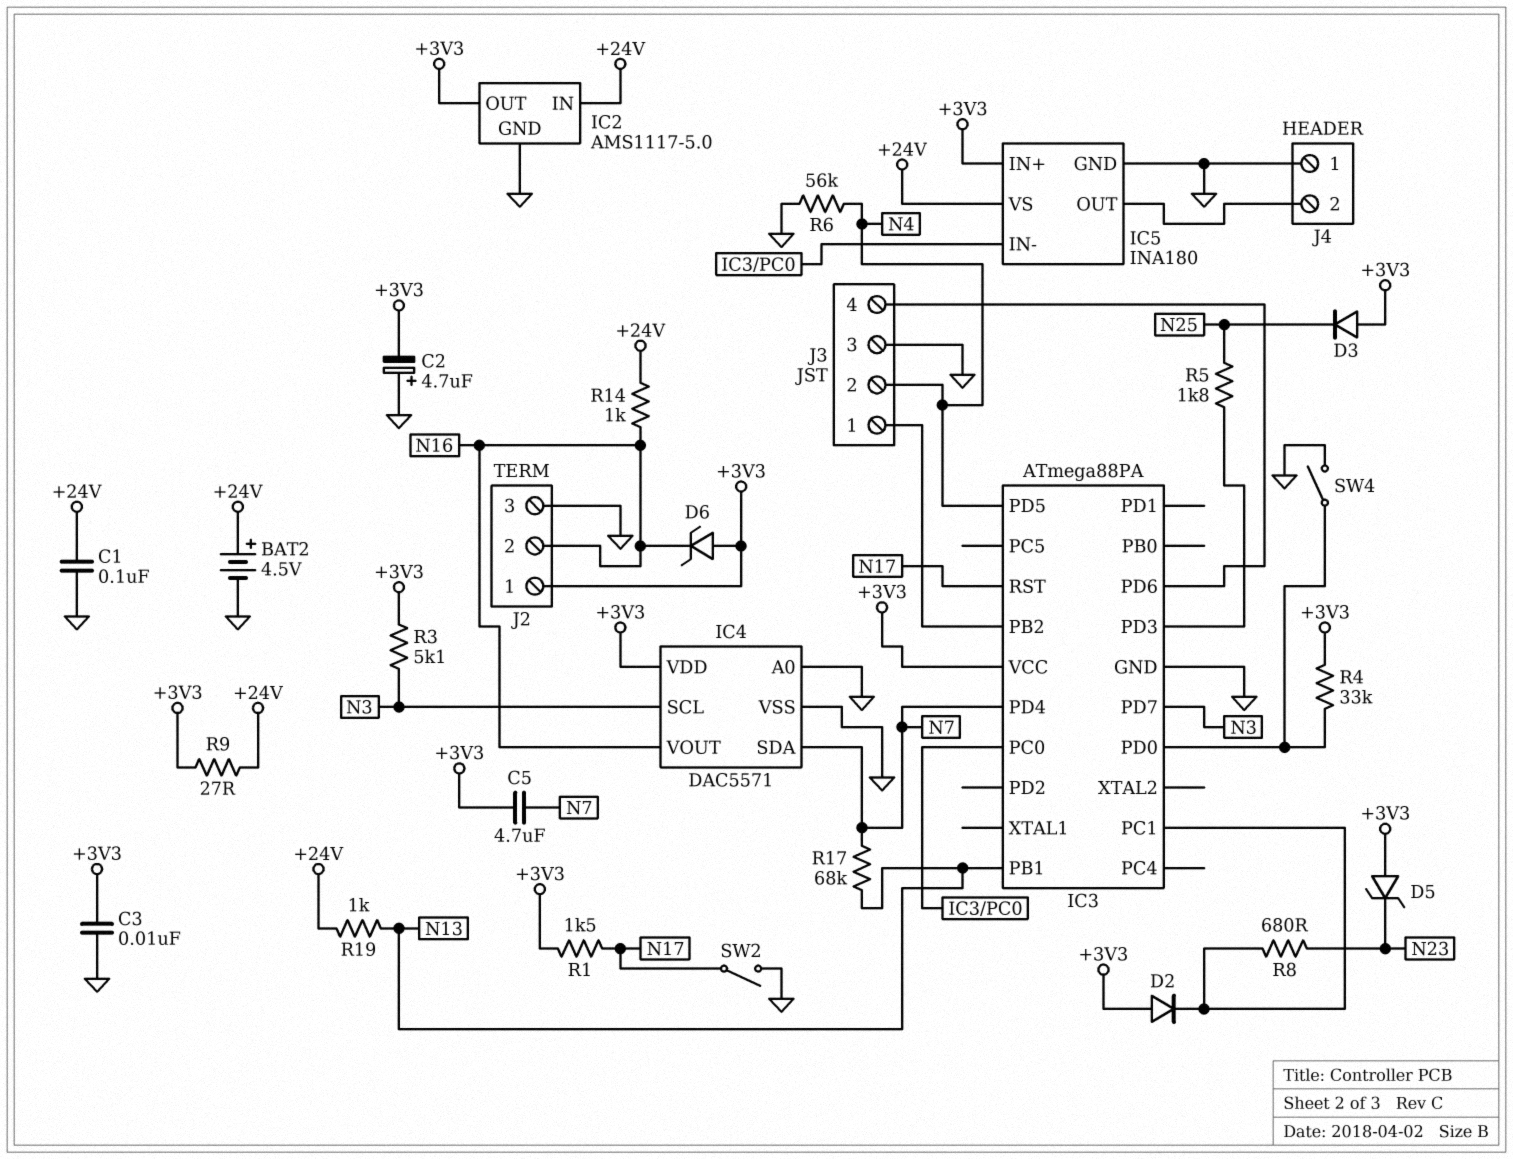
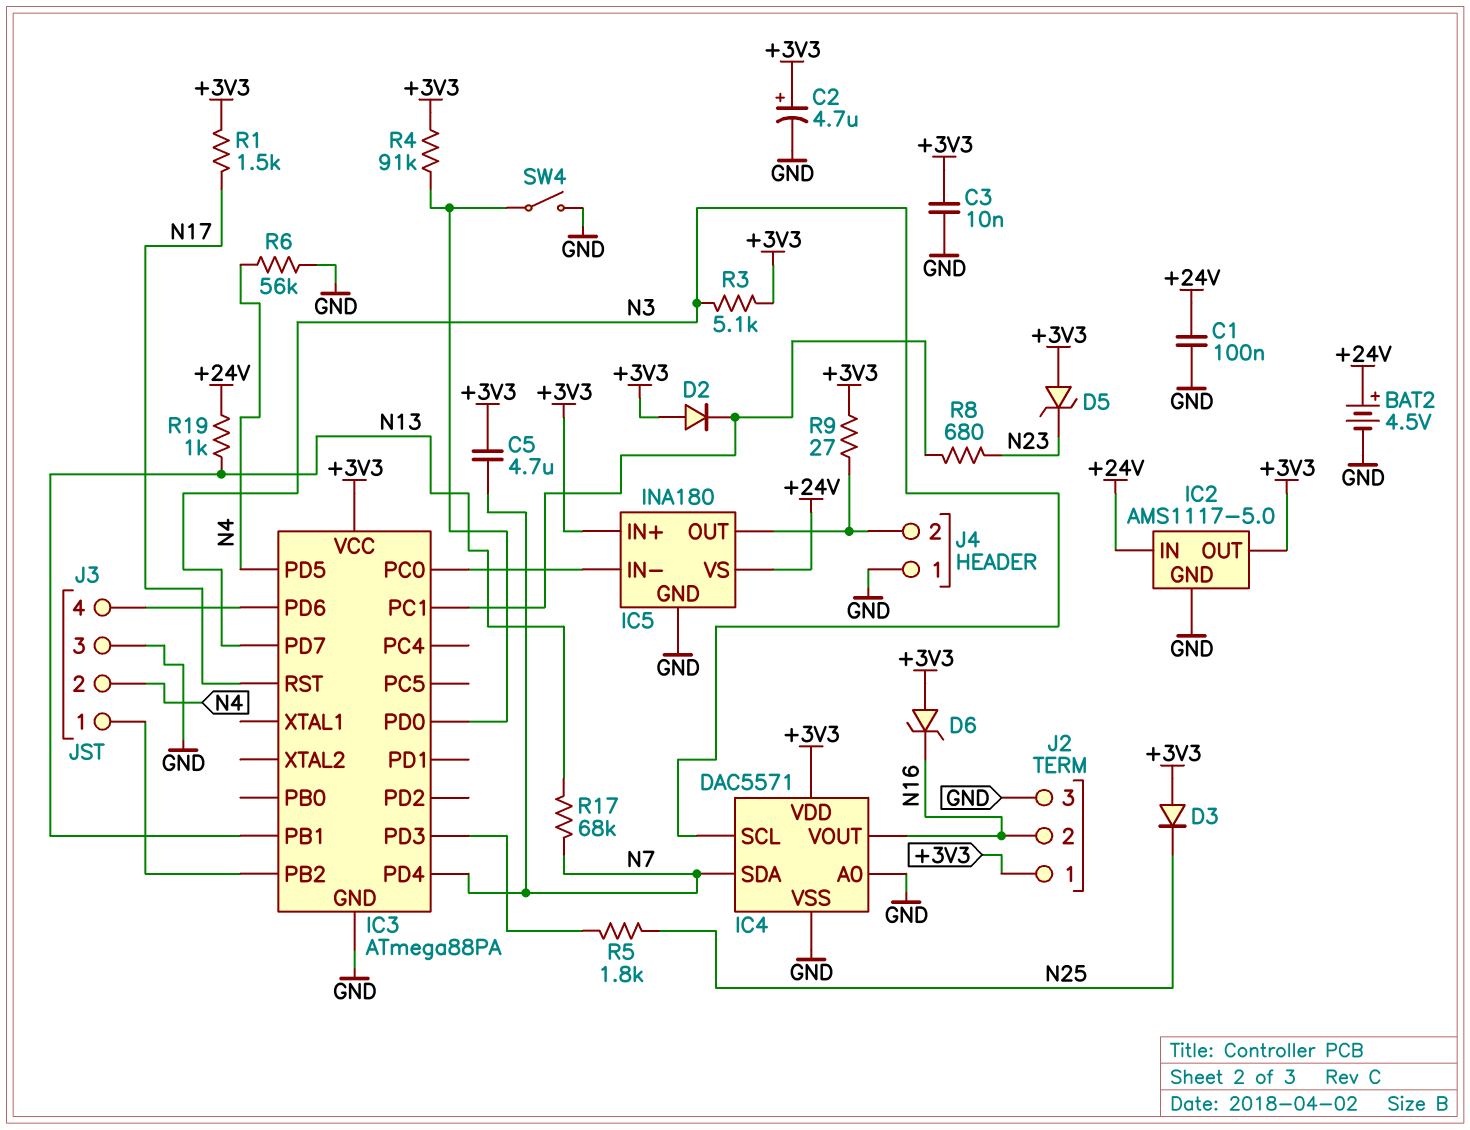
C2: 4.7uF (plus GND, minus +3V3) -> 4.7uF (plus +3V3, minus GND)
R4: 33k (+3V3, IC3/PD0) -> 91k (+3V3, IC3/PD0)
R9: 27 (+3V3, +24V) -> 27 (+3V3, IC5/OUT)
R14: 1k (+24V, N16) -> none
SW2: switch (GND, N17) -> none

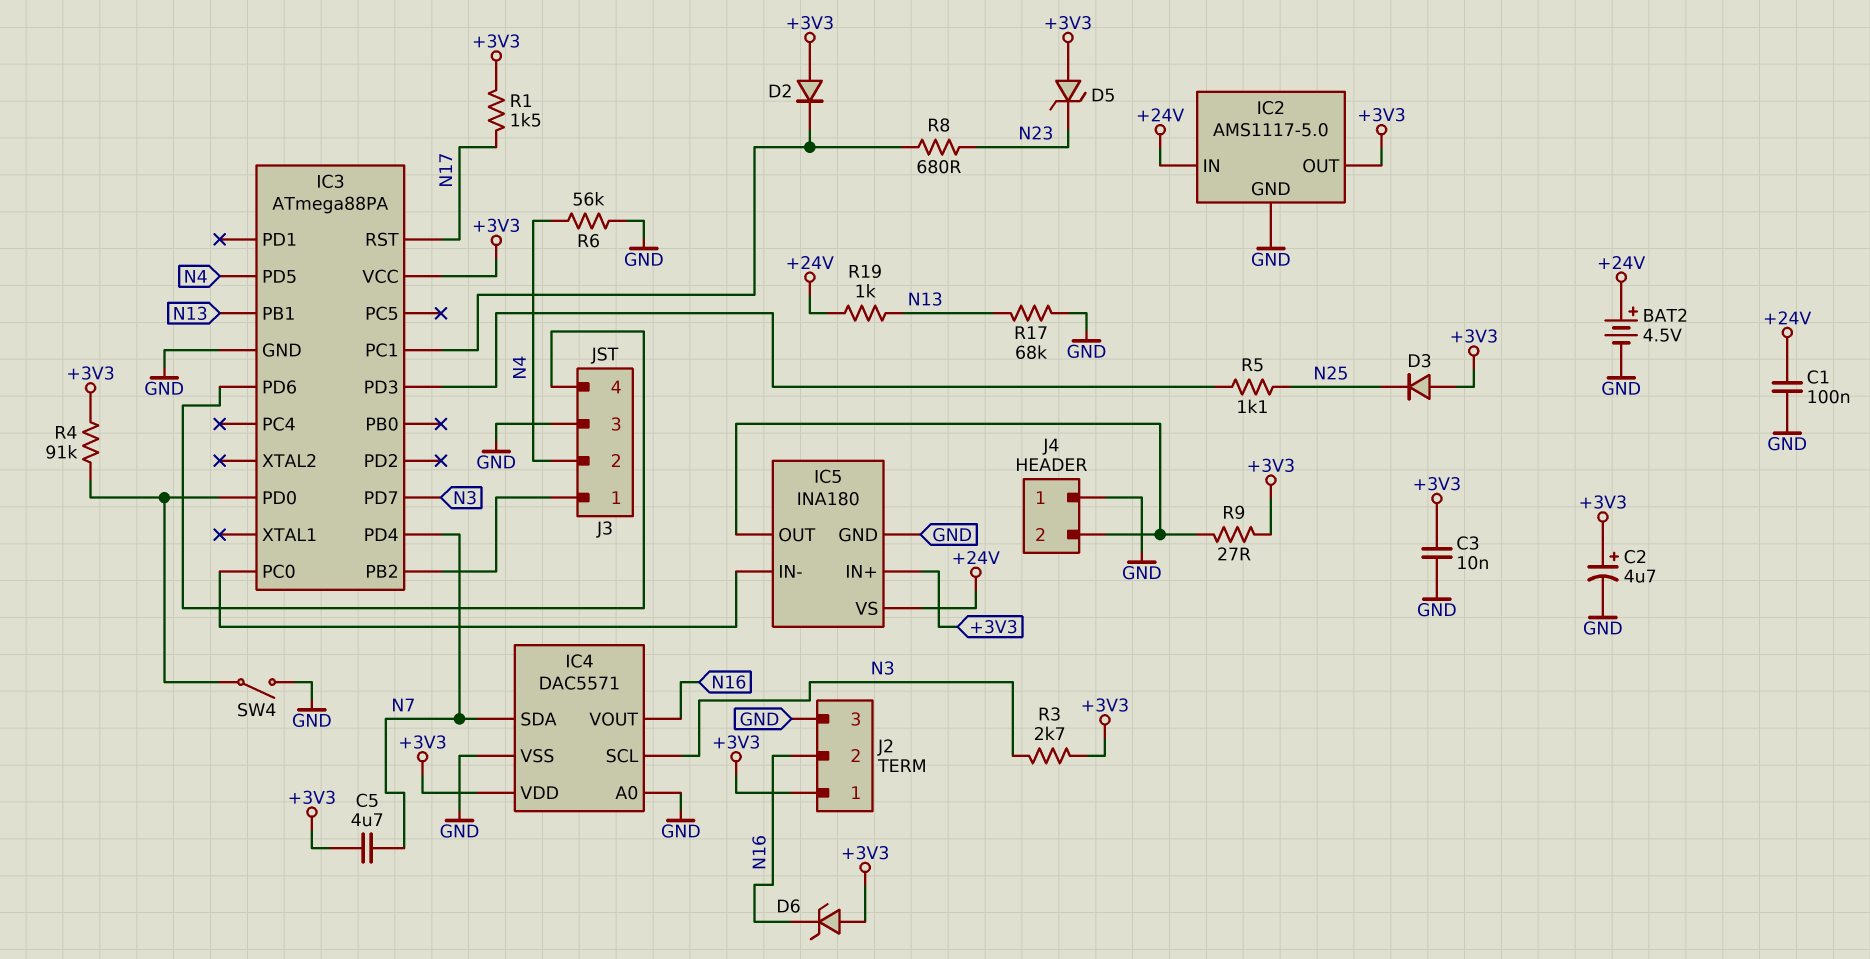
R3: 5.1k (+3V3, N3) -> 2.7k (+3V3, N3)
R5: 1.8k (IC3/PD3, N25) -> 1.1k (IC3/PD3, N25)
R17: 68k (N7, N13) -> 68k (GND, N13)

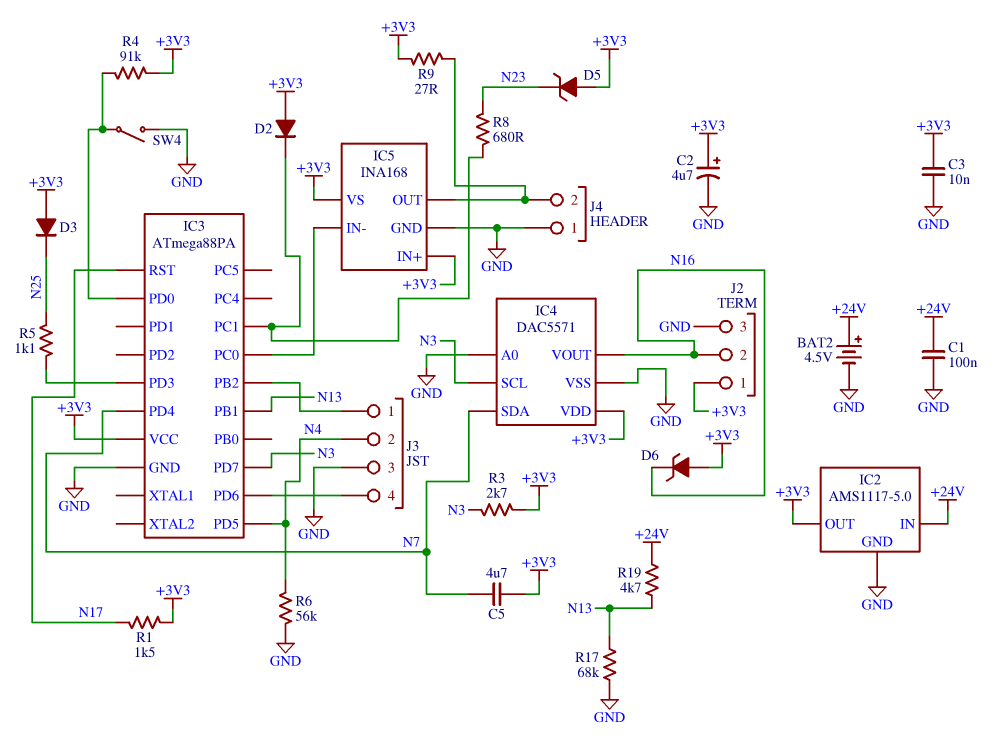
IC5: INA180 -> INA168
IC5 pin VS: +24V -> +3V3
R19: 1k (+24V, N13) -> 4.7k (+24V, N13)

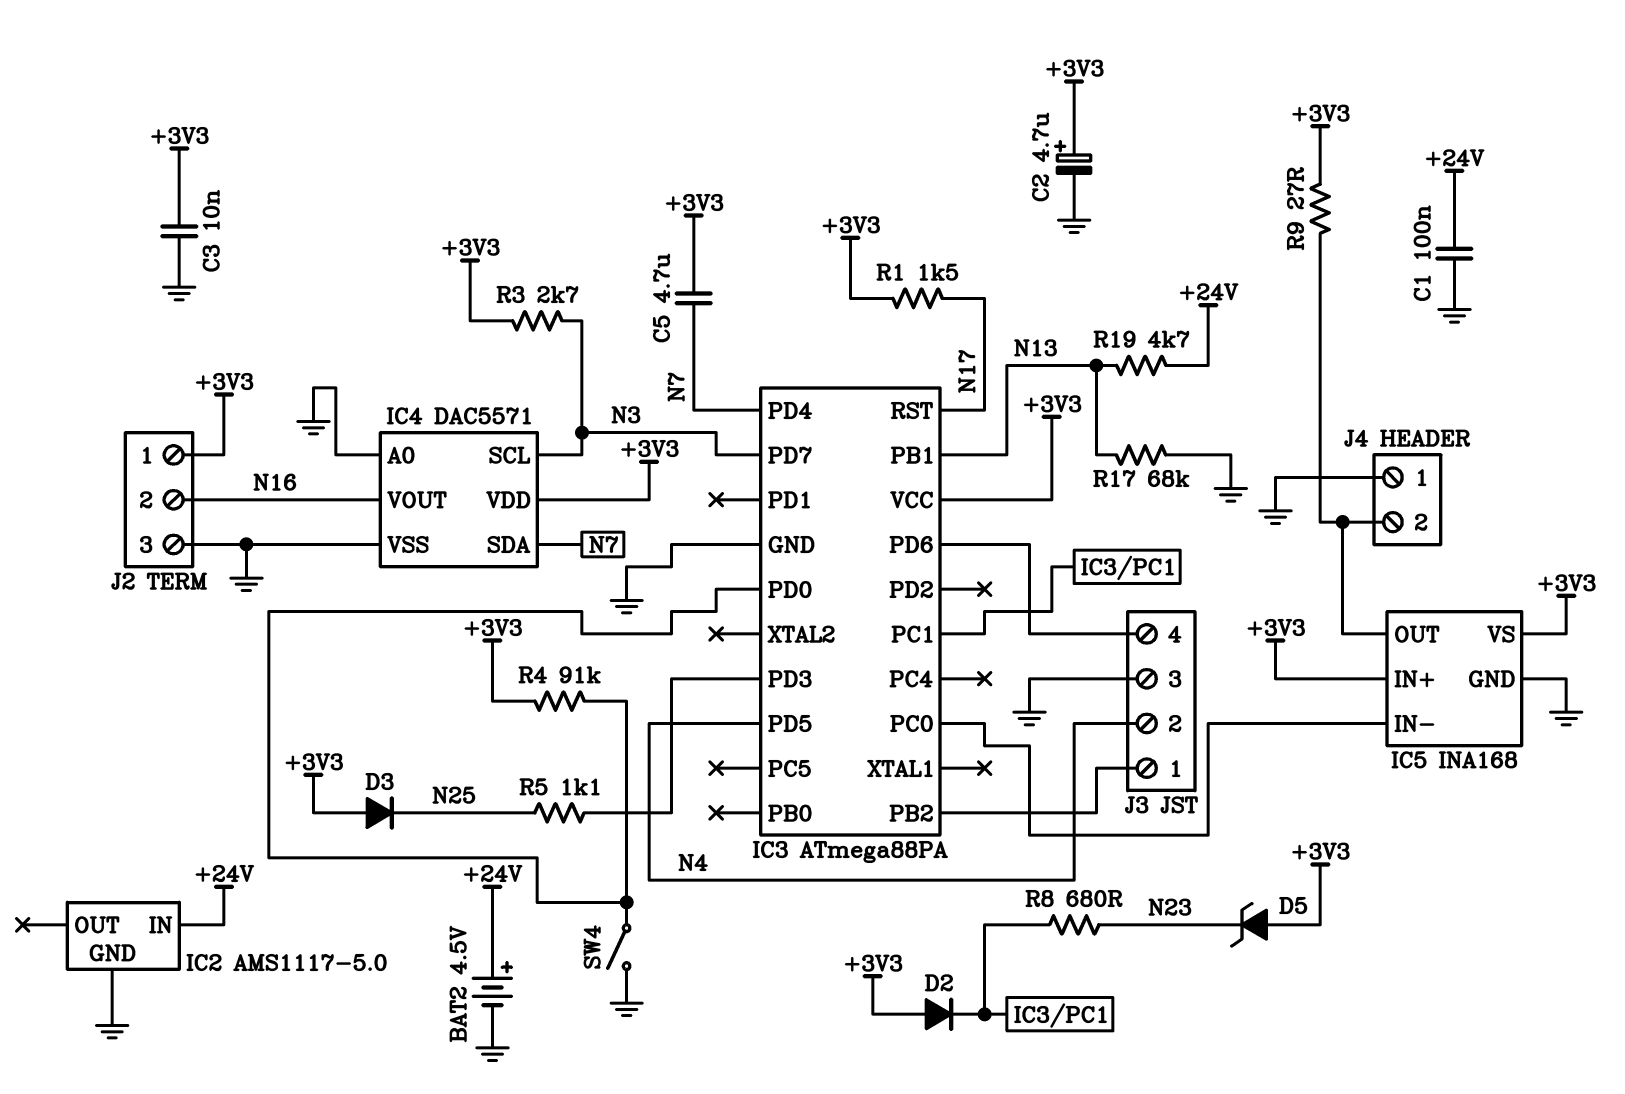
D6: zener (A +3V3, K N16) -> none
IC2 pin OUT: +3V3 -> none
R6: 56k (GND, N4) -> none

